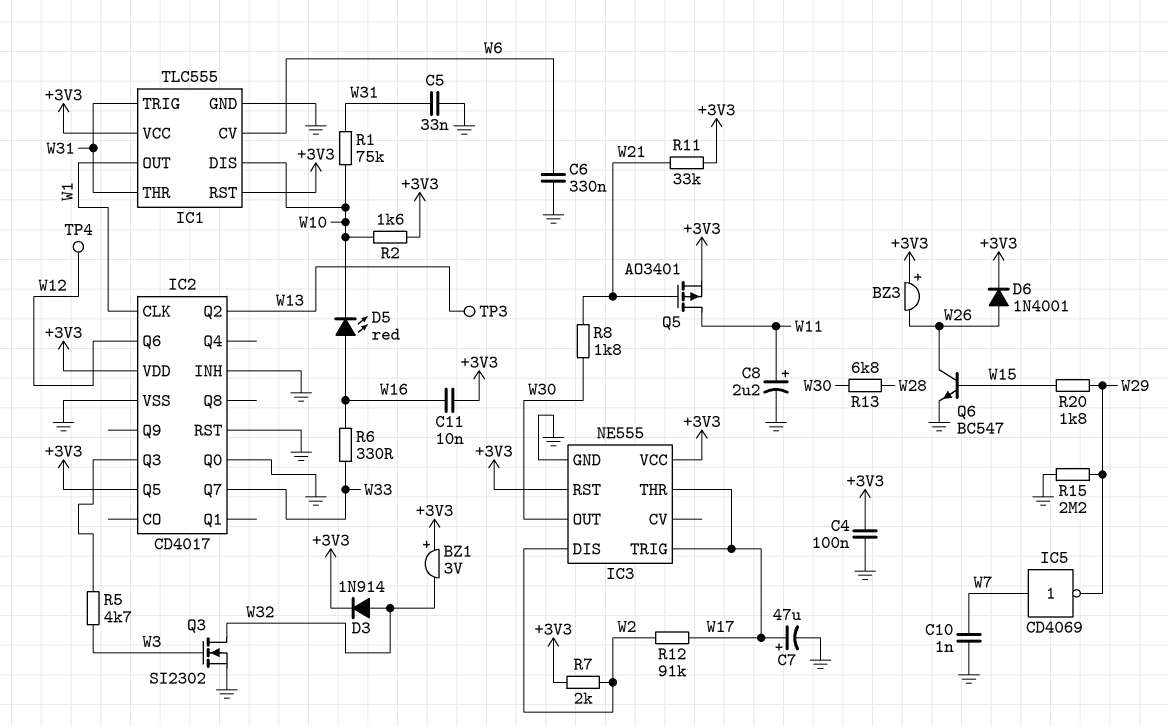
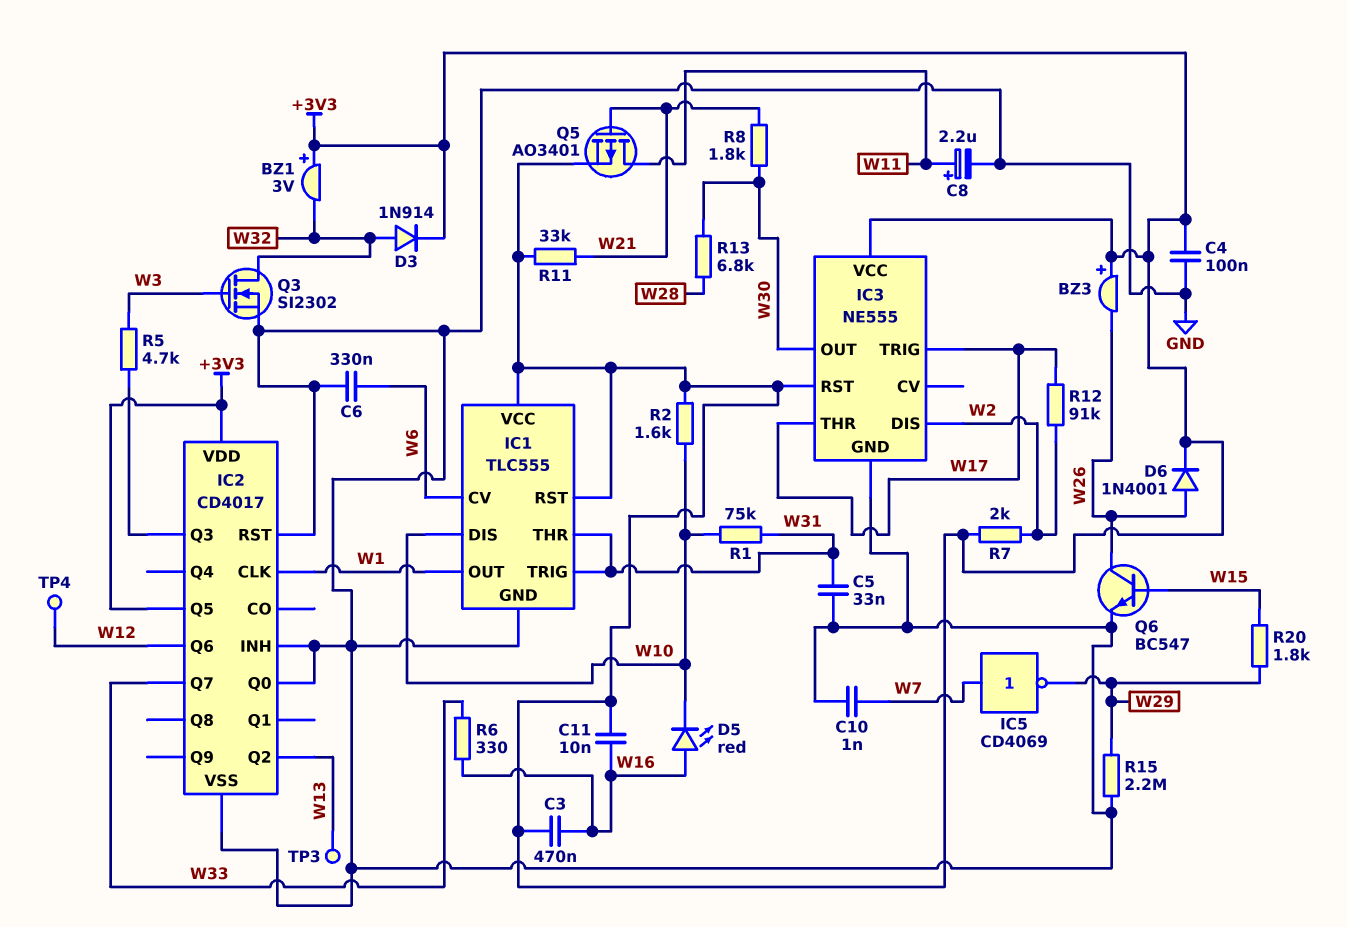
C3: none -> 470nF (+3V3, W16)
C7: 47uF (plus W17, minus GND) -> none

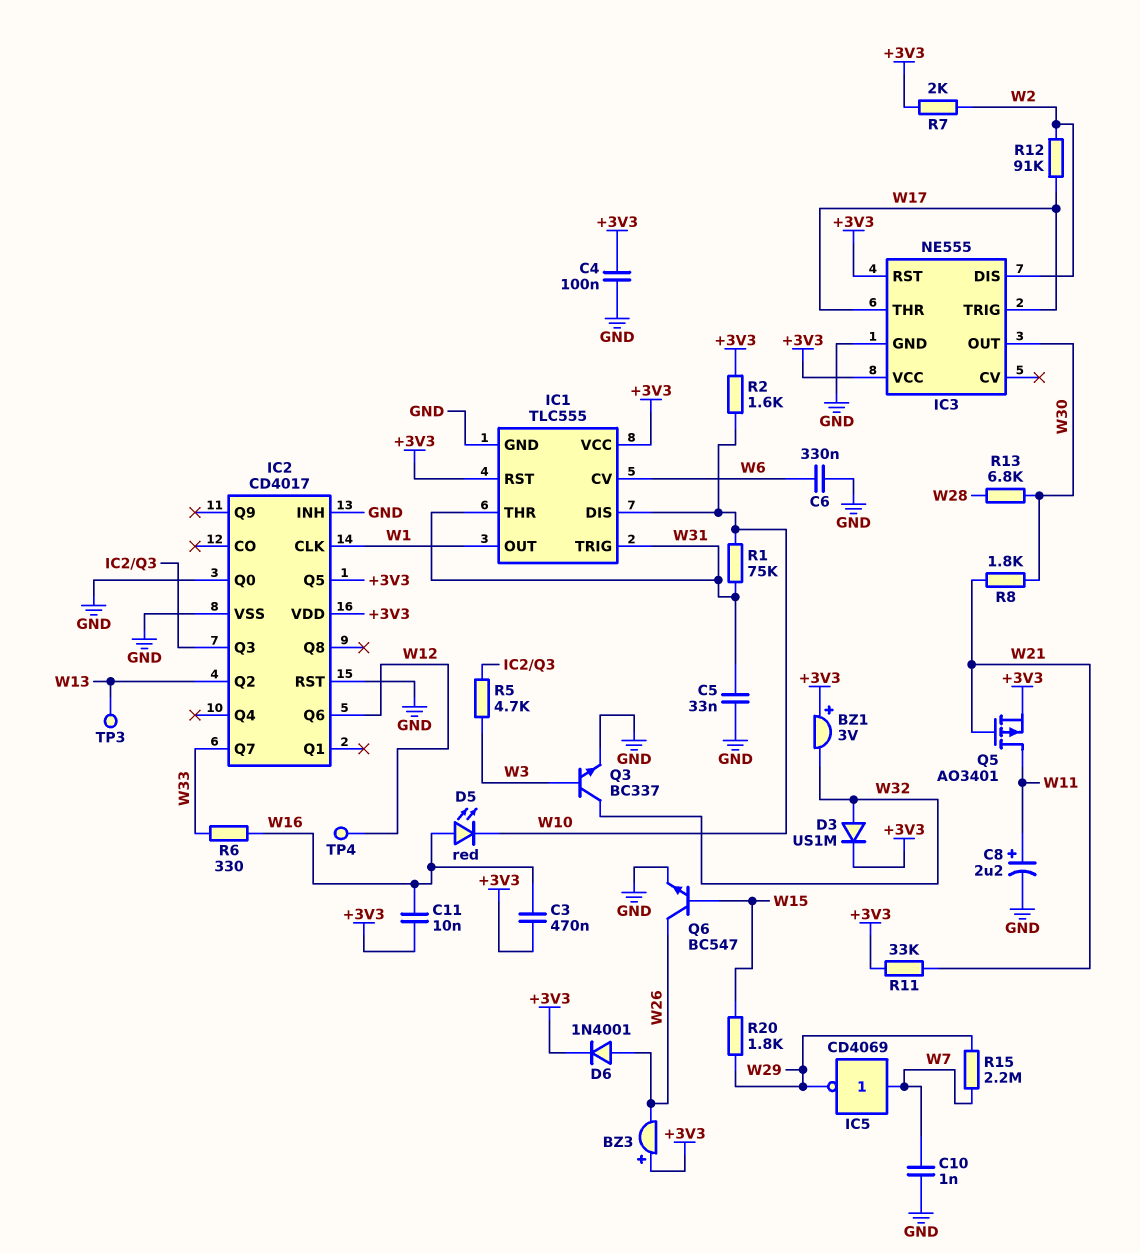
D3: diode 1N914 (A W32, K +3V3) -> diode US1M (A W32, K +3V3)
Q3: NMOS SI2302 (G W3, D W32, S GND) -> NPN BC337 (B W3, C W32, E GND)
R15: 2.2M (GND, W29) -> 2.2M (W7, W29)

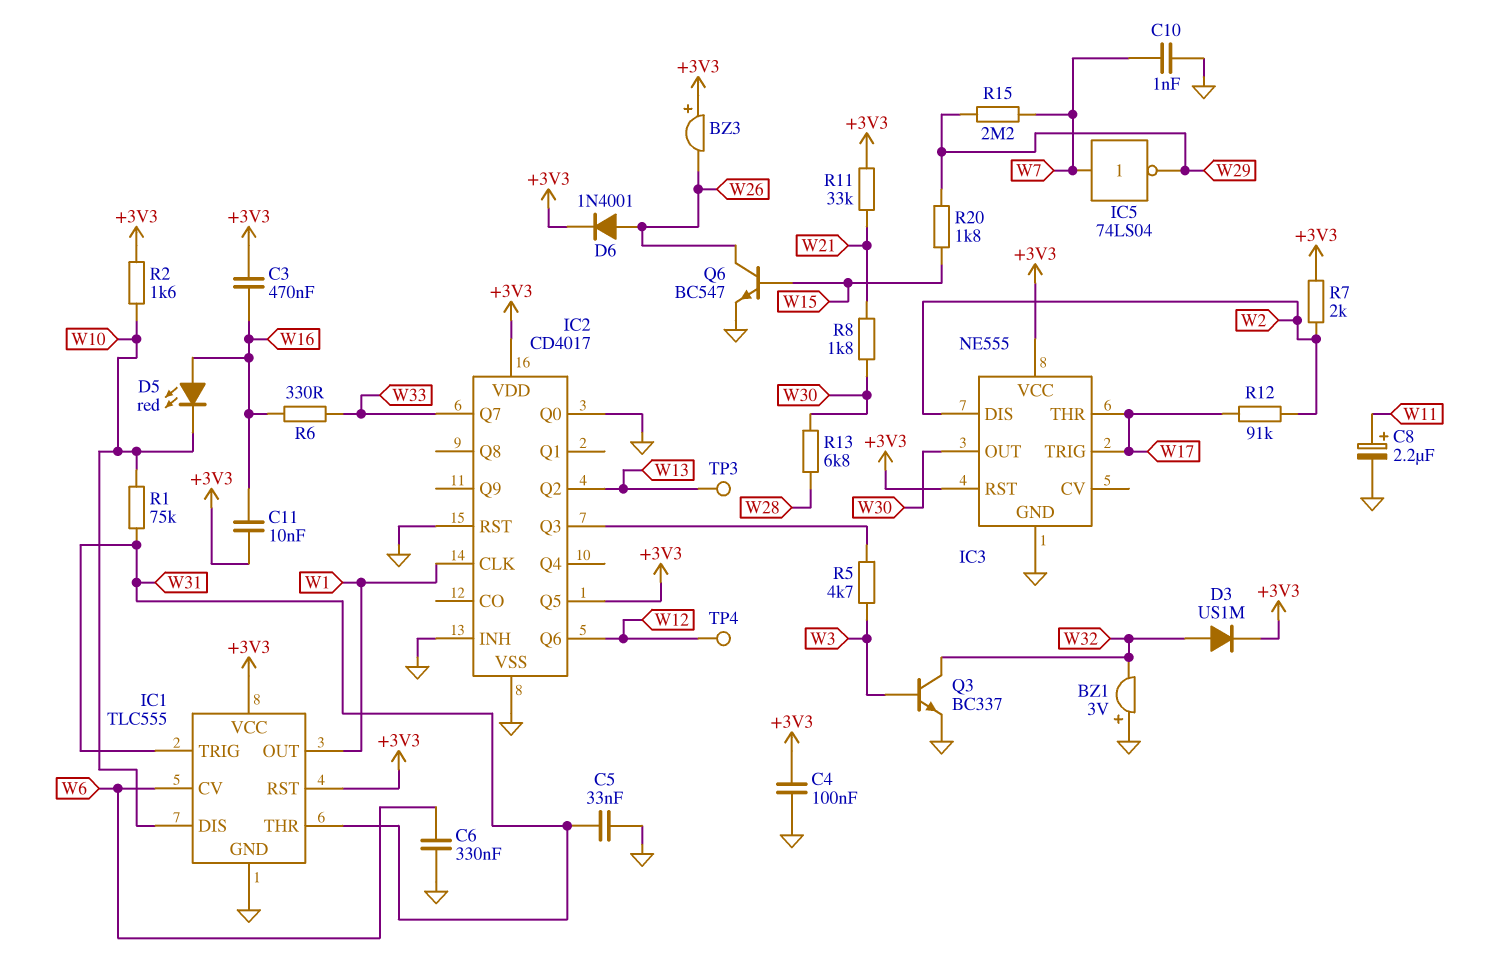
BZ1: buzzer 3V (plus +3V3, minus W32) -> buzzer 3V (plus GND, minus W32)
IC5: NOT CD4069 (in W7, out W29) -> NOT 74LS04 (in W7, out W29)
Q5: PMOS AO3401 (G W21, D W11, S +3V3) -> none

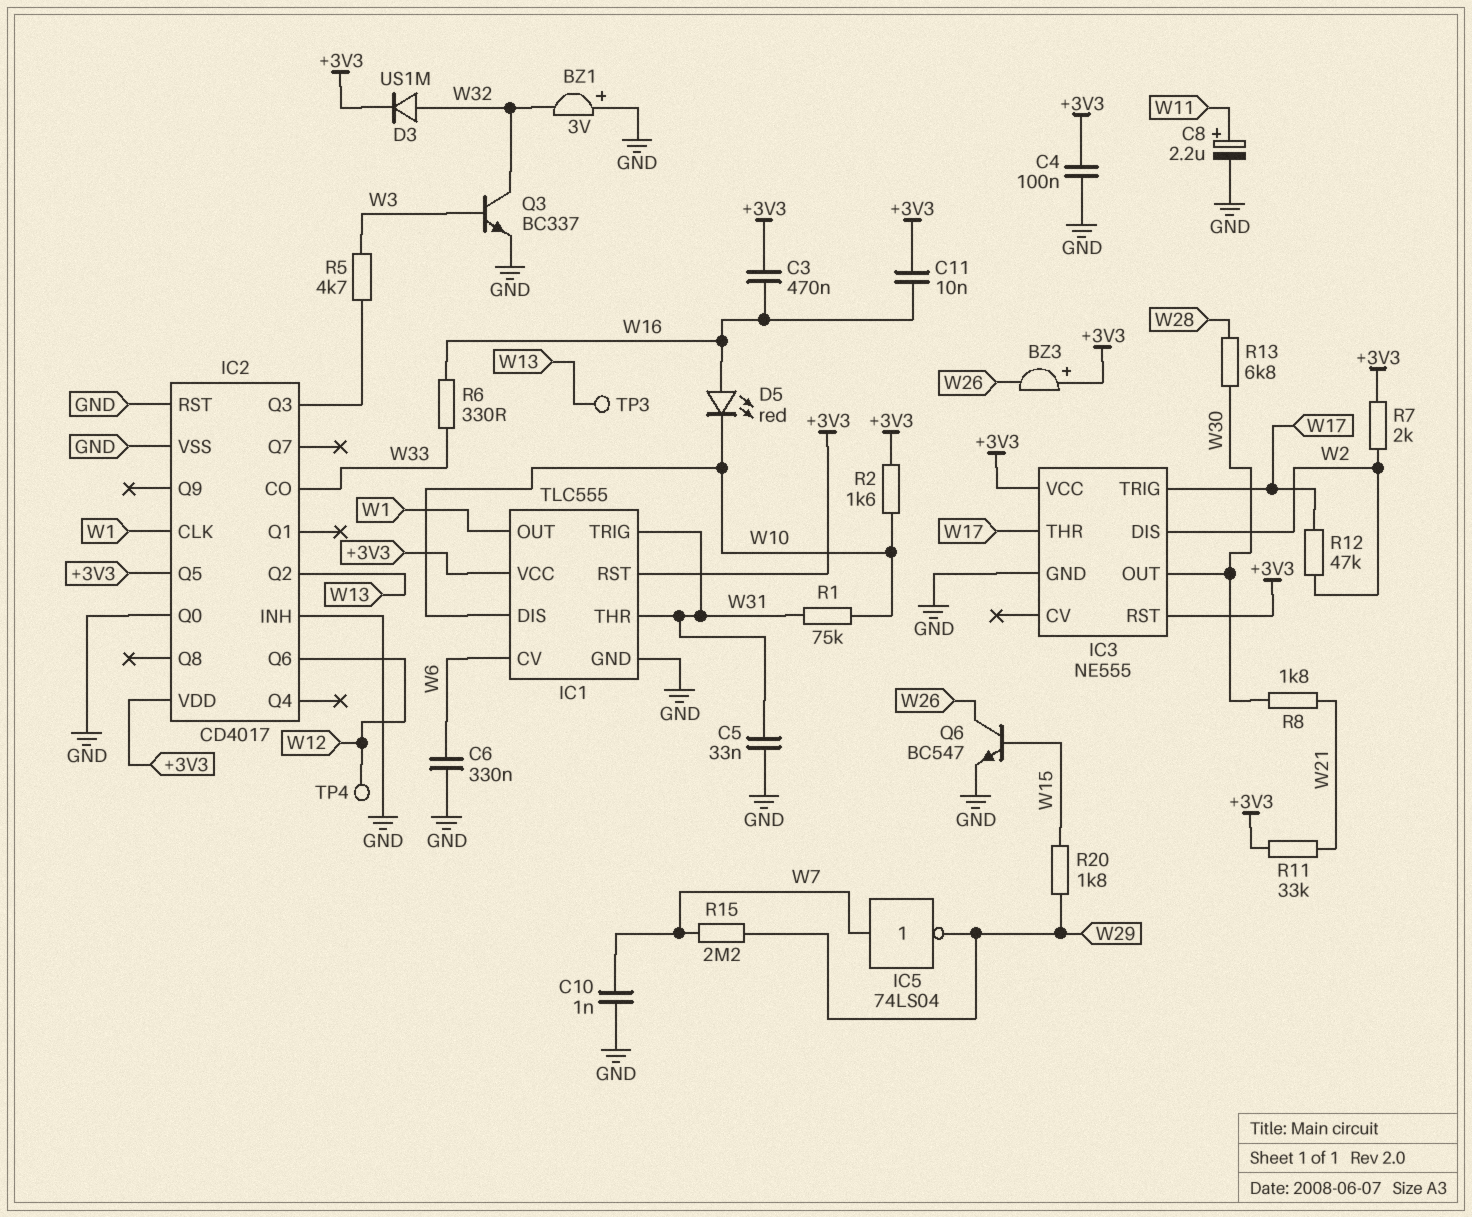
D6: diode 1N4001 (A W26, K +3V3) -> none
IC2 pin CO: none -> W33
IC2 pin Q7: W33 -> none
R12: 91k (W2, W17) -> 47k (W2, W17)

